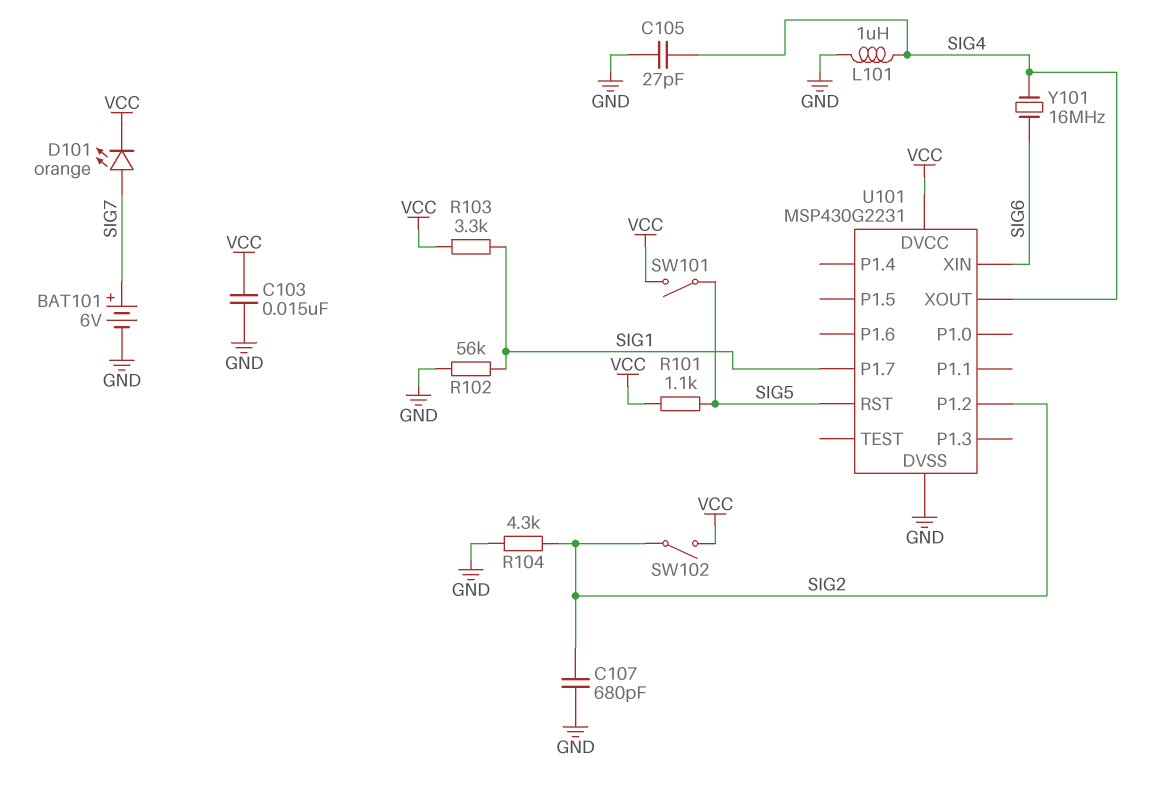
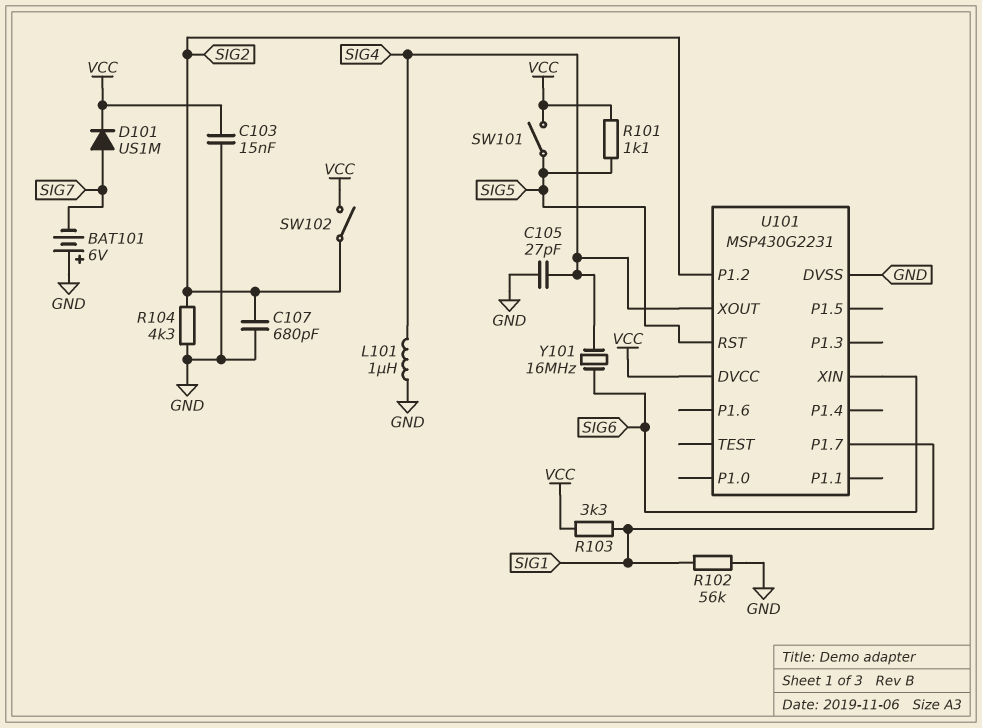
BAT101: 6V (plus SIG7, minus GND) -> 6V (plus GND, minus SIG7)
D101: LED orange (A SIG7, K VCC) -> diode US1M (A SIG7, K VCC)

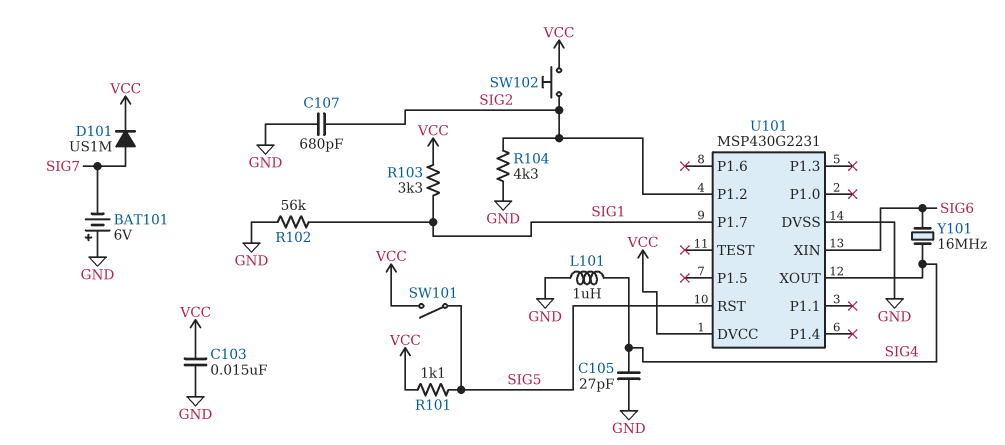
SW102: switch (SIG2, VCC) -> button (SIG2, VCC)

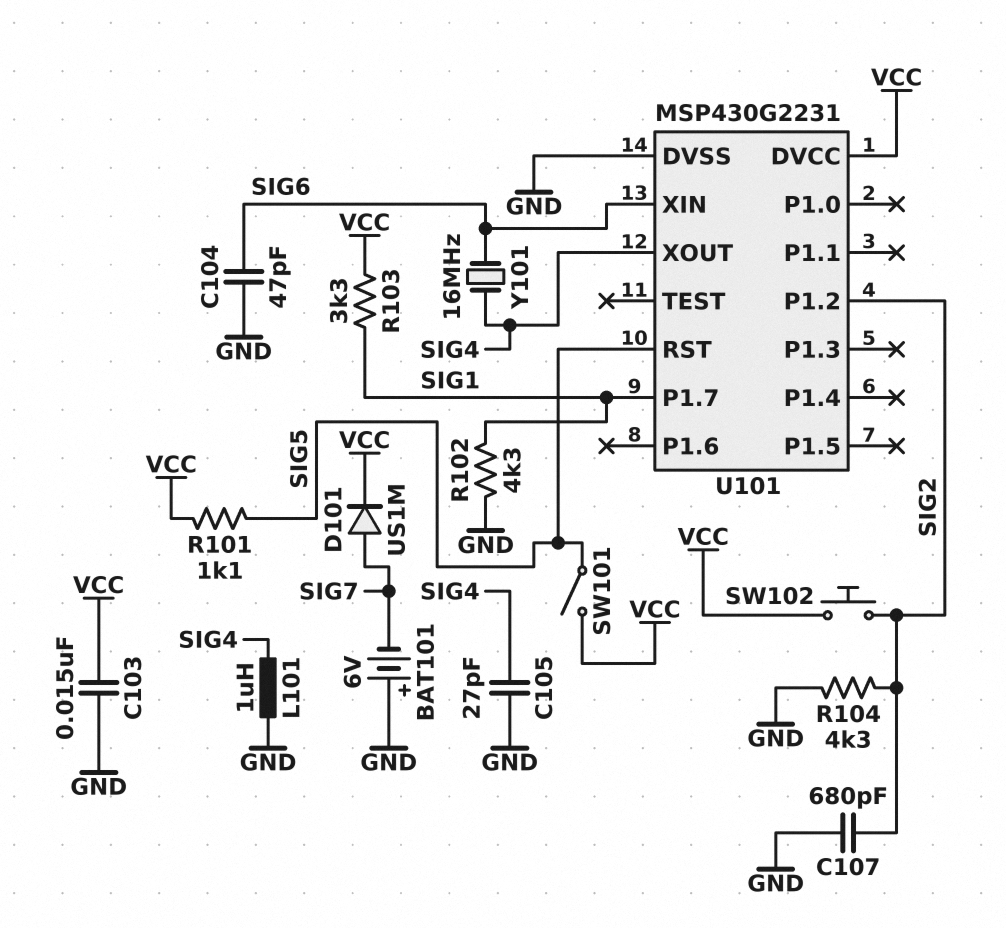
C104: none -> 47pF (GND, SIG6)
R102: 56k (GND, SIG1) -> 4.3k (GND, SIG1)

